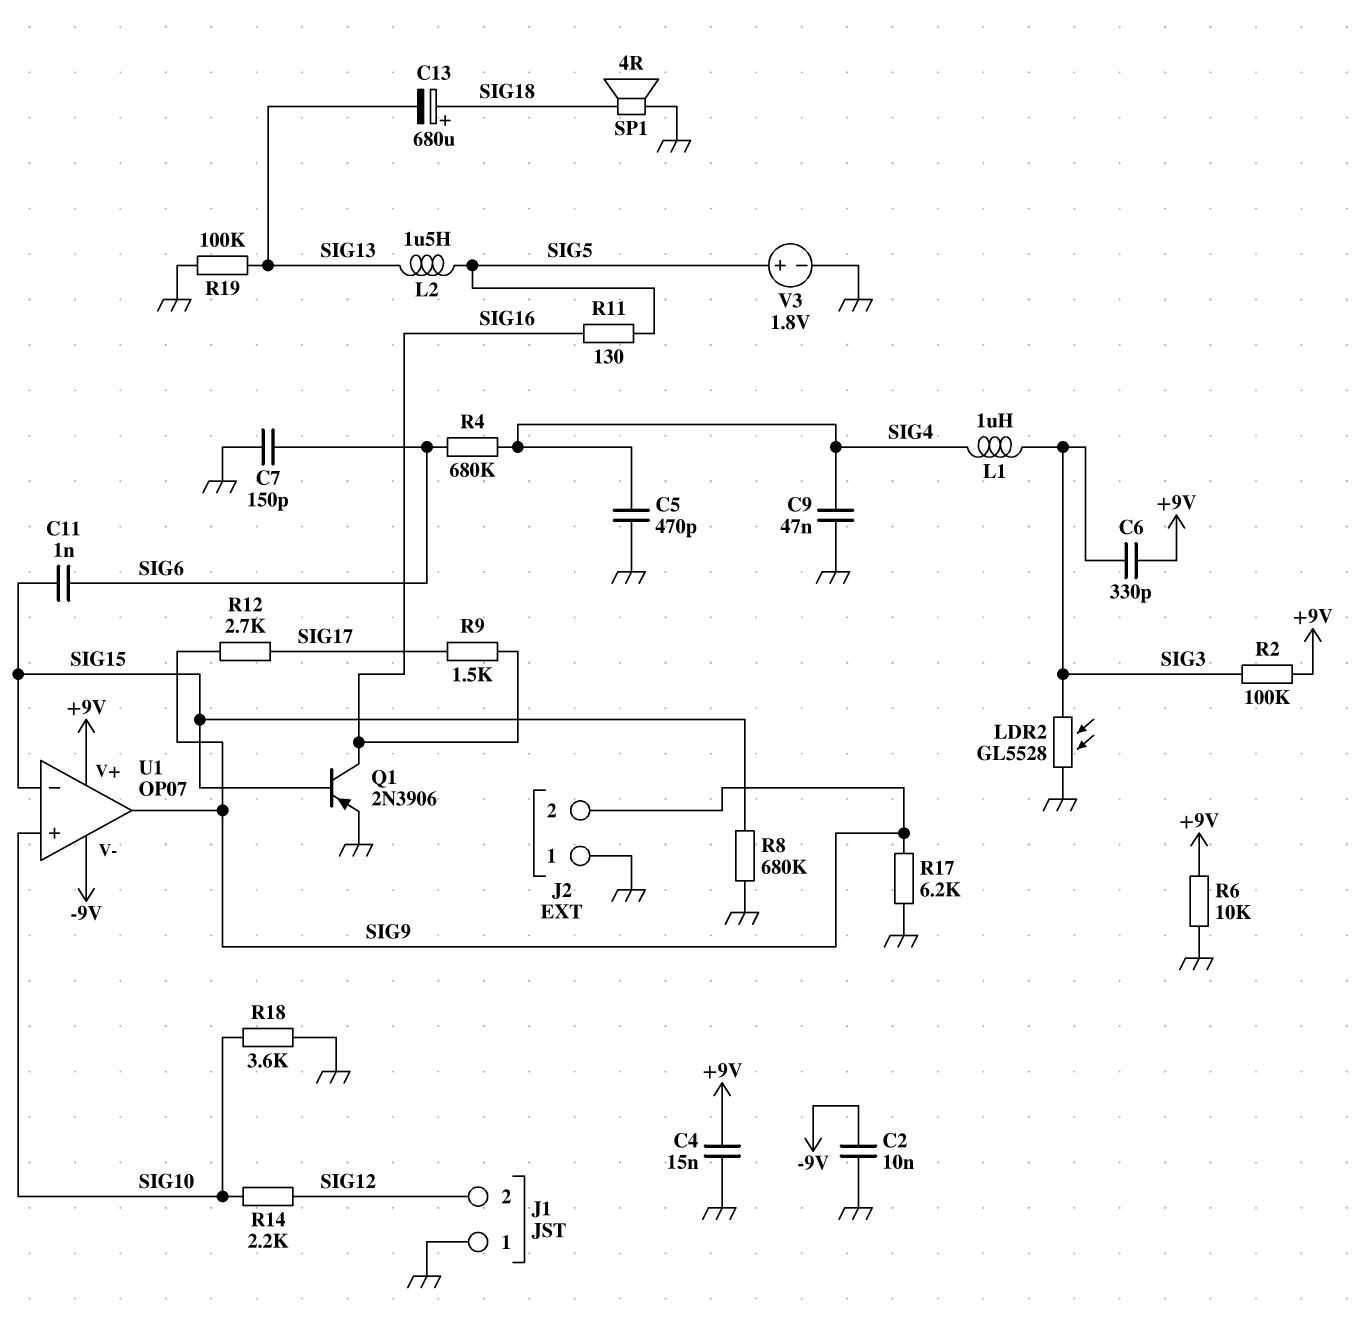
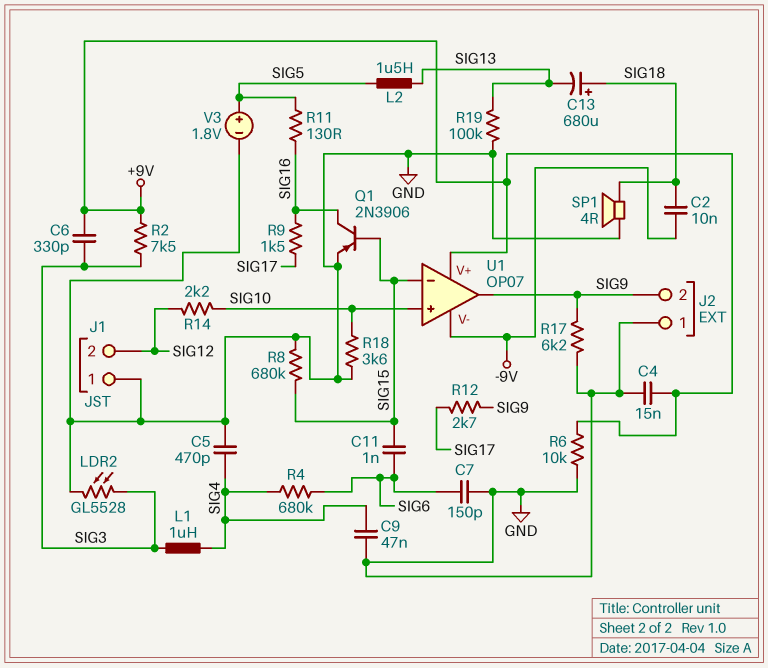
C2: 10nF (-9V, GND) -> 10nF (-9V, SIG18)
R2: 100k (+9V, SIG3) -> 7.5k (+9V, SIG3)

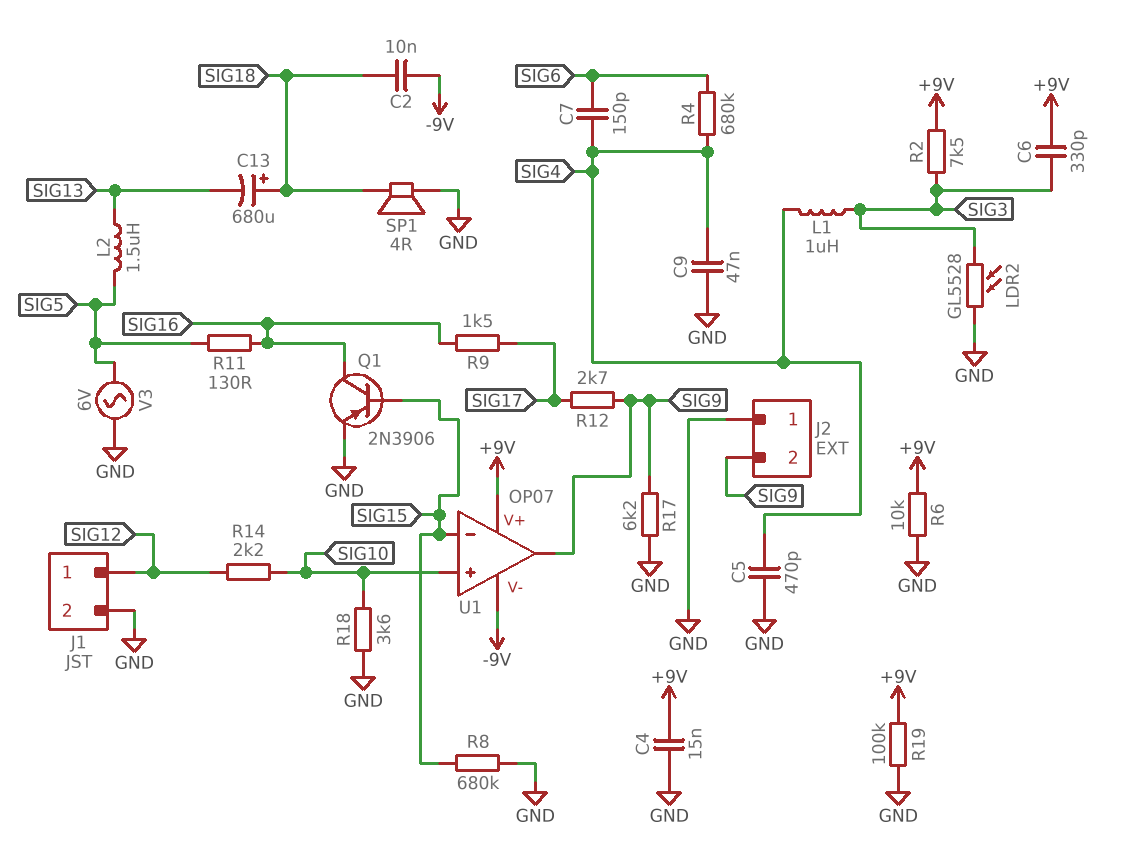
C7: 150pF (GND, SIG6) -> 150pF (SIG4, SIG6)
C11: 1nF (SIG6, SIG15) -> none
J1 pin 1: GND -> SIG12
J1 pin 2: SIG12 -> GND
R19: 100k (GND, SIG13) -> 100k (+9V, GND)
V3: 1.8V (plus SIG5, minus GND) -> AC 6V (GND, SIG5)

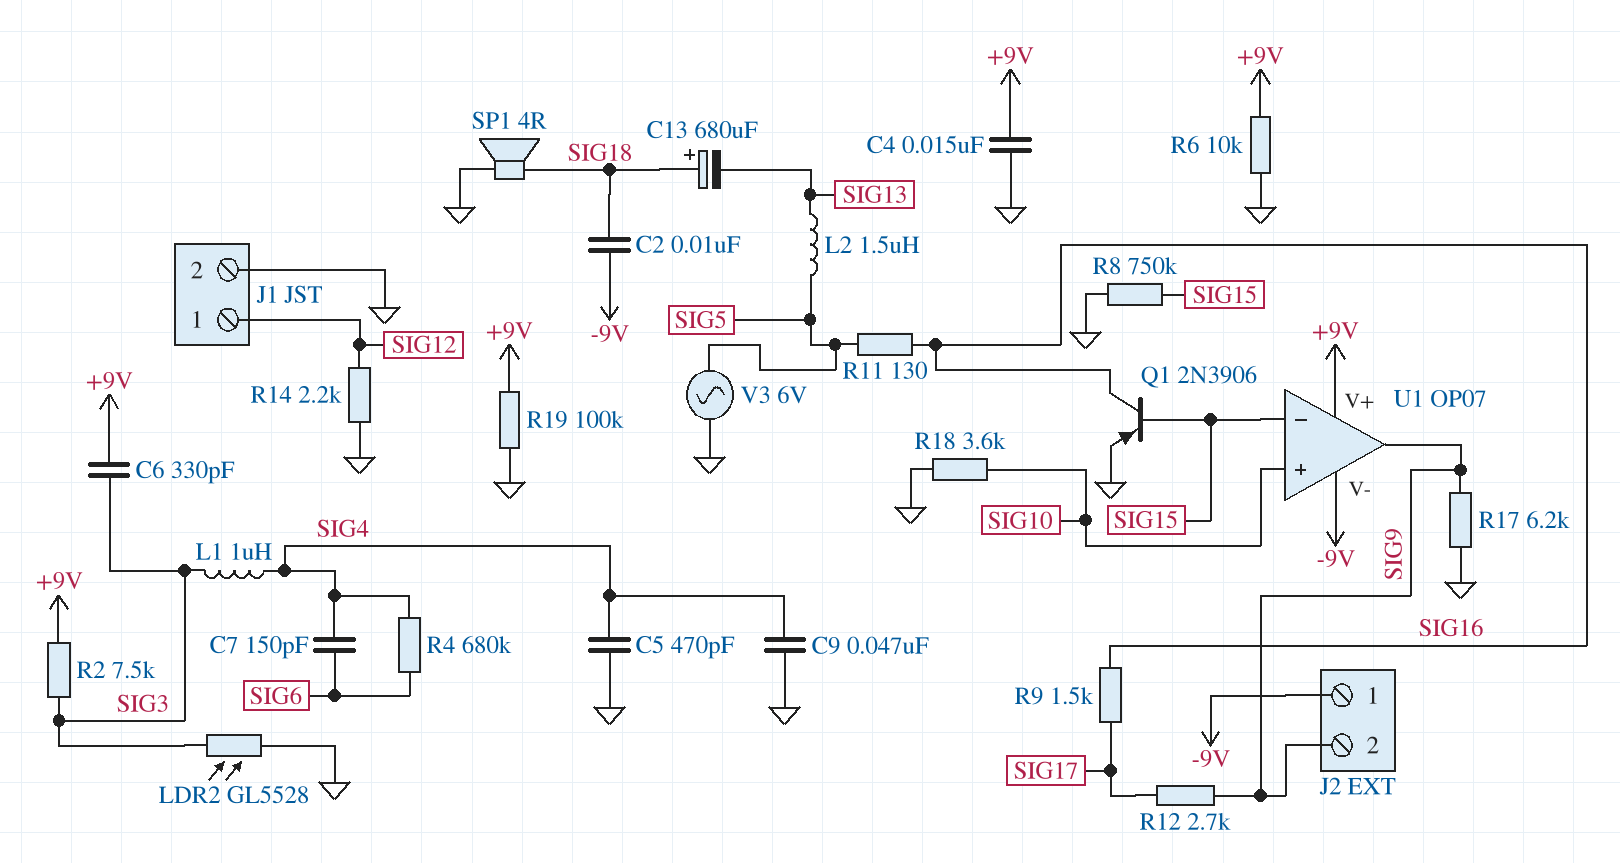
J2 pin 1: GND -> -9V
R8: 680k (GND, SIG15) -> 750k (GND, SIG15)
R14: 2.2k (SIG10, SIG12) -> 2.2k (GND, SIG12)

